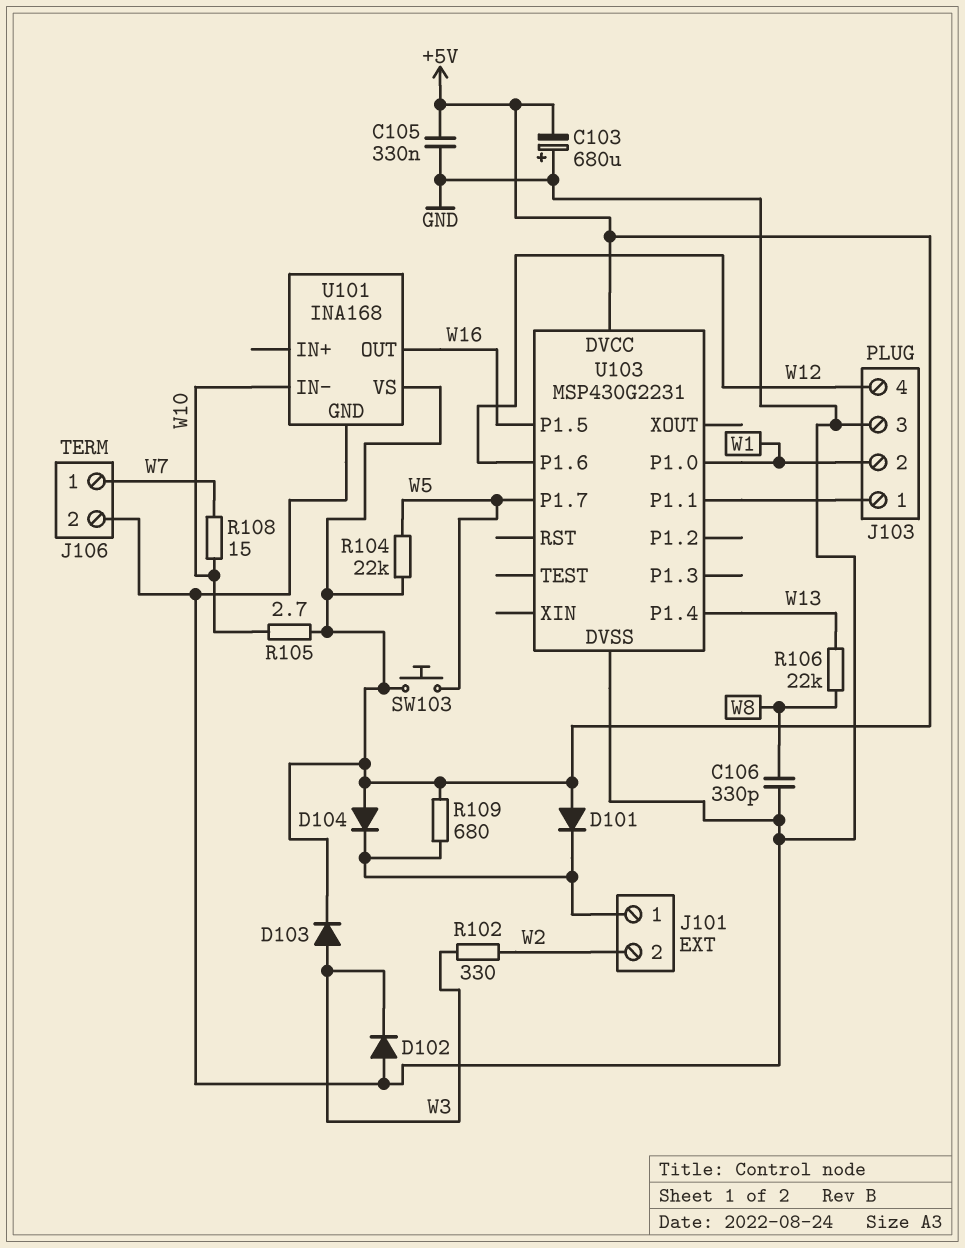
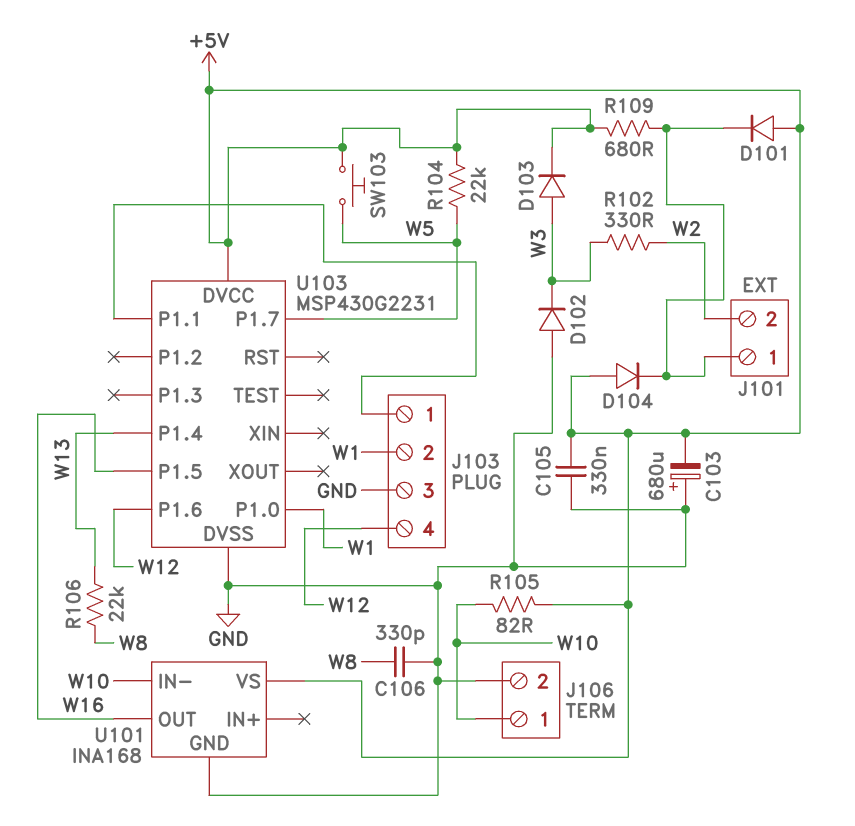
J106 pin 1: W7 -> W10
R105: 2.7 (+5V, W10) -> 82 (+5V, W10)
R108: 15 (W7, W10) -> none

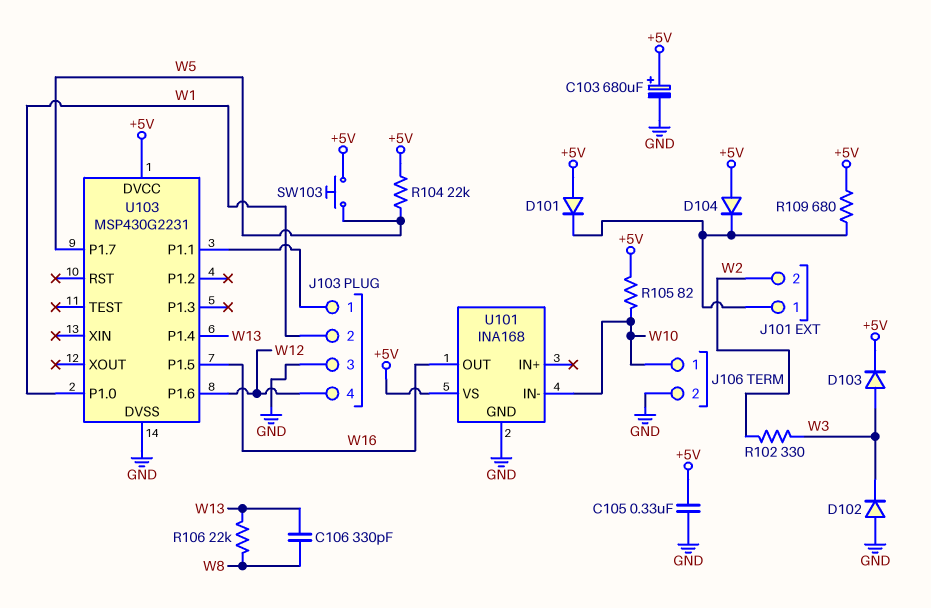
C103: 680uF (plus GND, minus +5V) -> 680uF (plus +5V, minus GND)
C106: 330pF (GND, W8) -> 330pF (W8, W13)

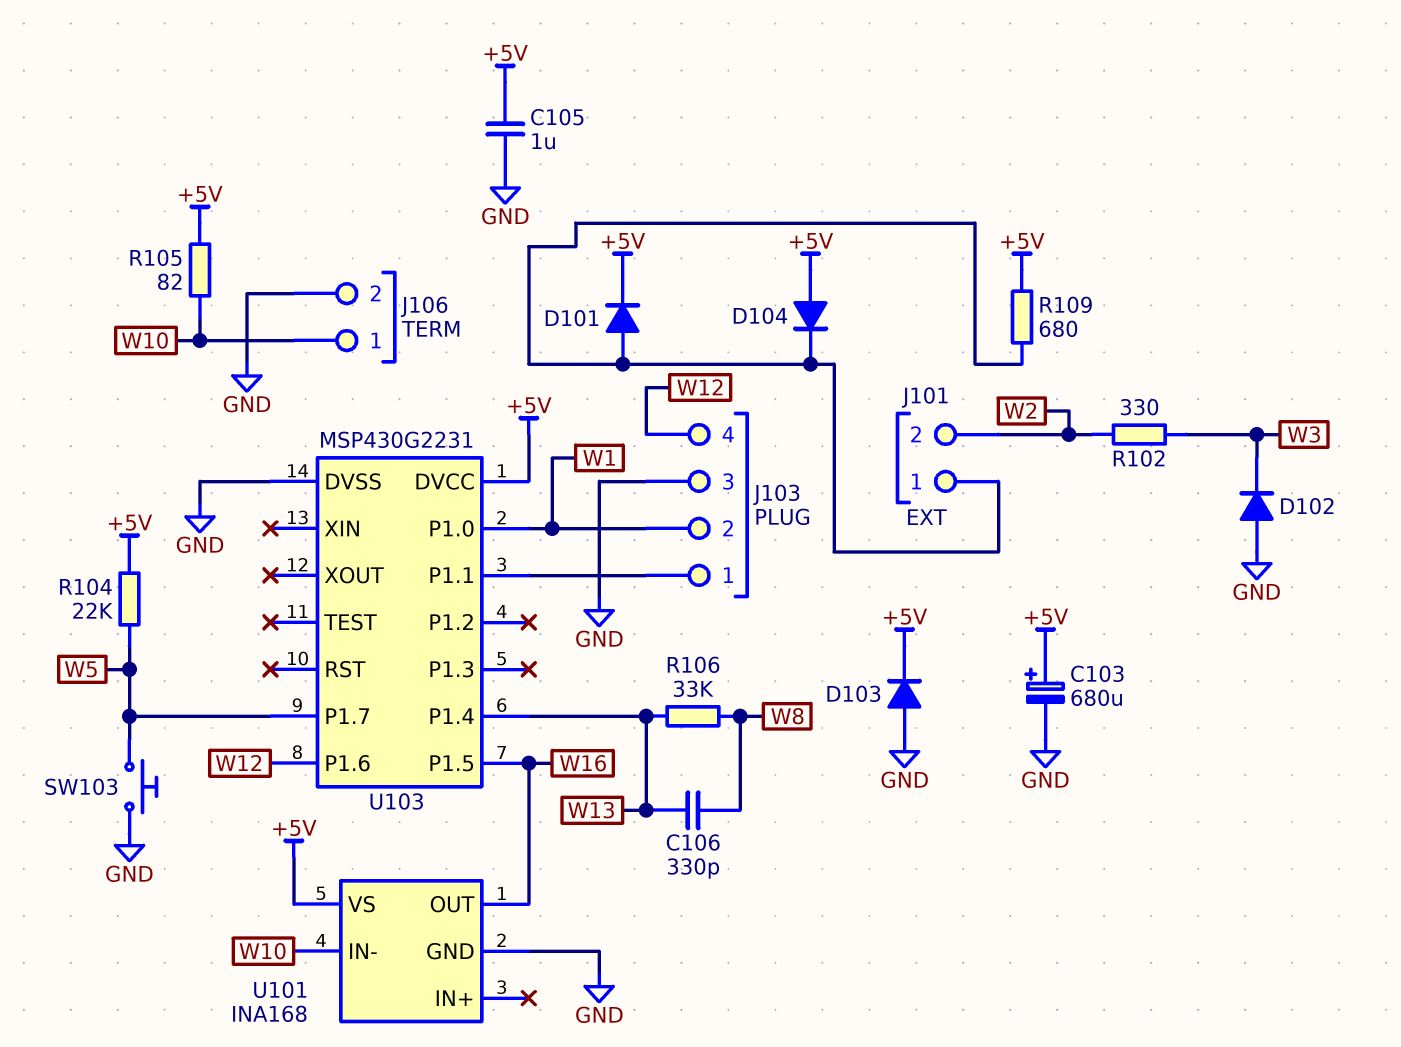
C105: 330nF (+5V, GND) -> 1uF (+5V, GND)
D101: diode (A +5V, K J101/1) -> diode (A J101/1, K +5V)
D103: diode (A W3, K +5V) -> diode (A GND, K +5V)
R106: 22k (W8, W13) -> 33k (W8, W13)
SW103: button (+5V, W5) -> button (GND, W5)

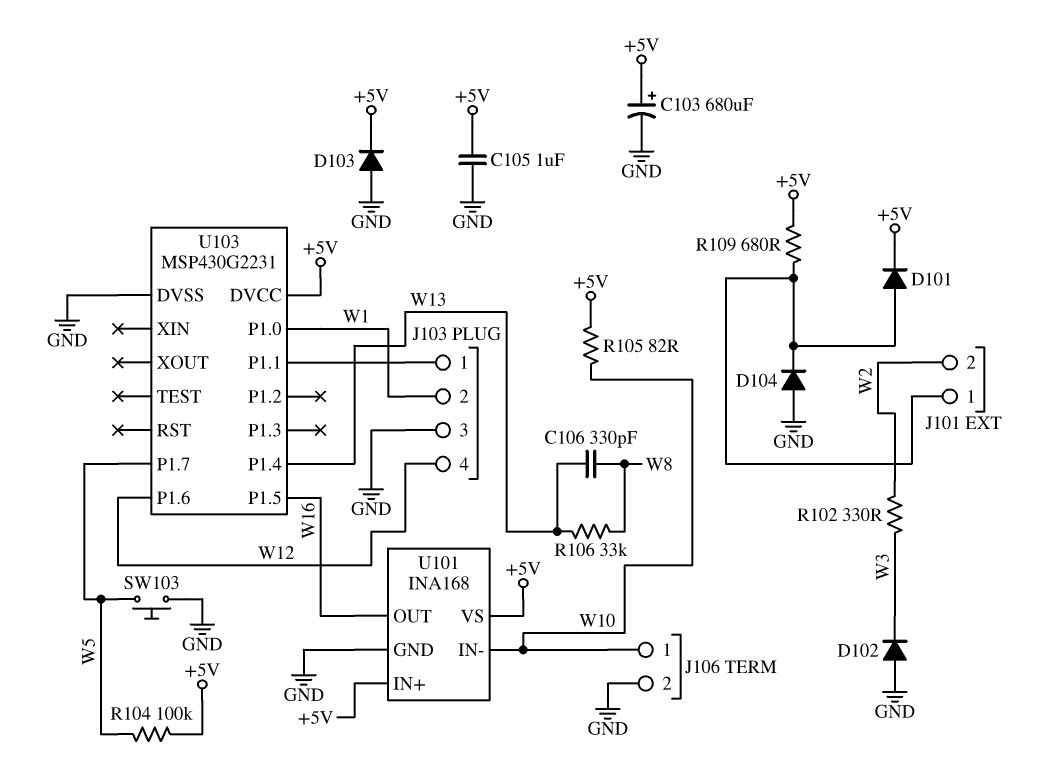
D104: diode (A +5V, K J101/1) -> diode (A GND, K J101/1)
R104: 22k (+5V, W5) -> 100k (+5V, W5)
U101 pin IN+: none -> +5V

